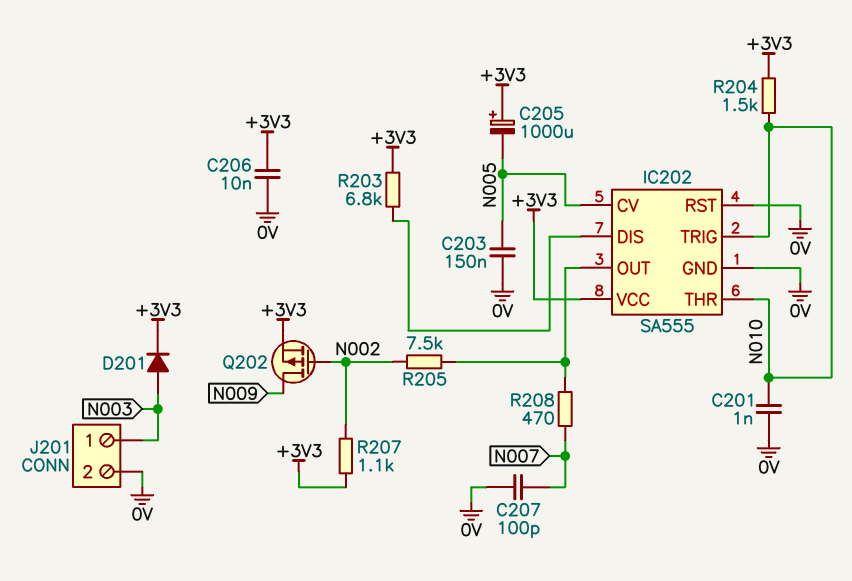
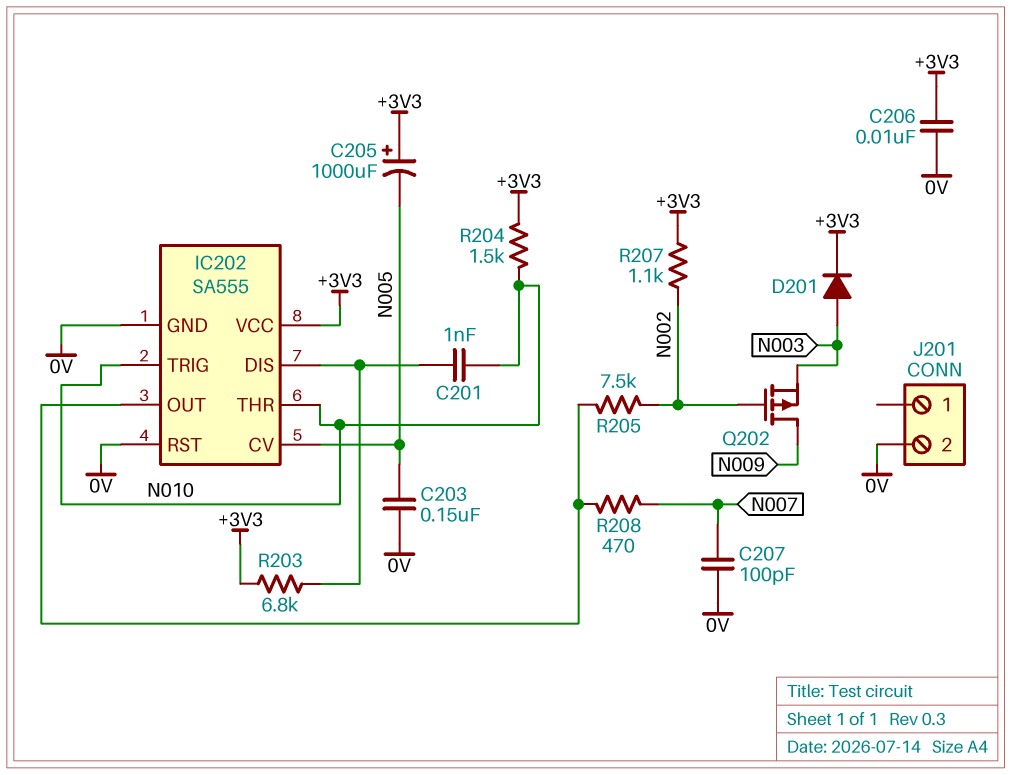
C201: 1nF (0V, N010) -> 1nF (IC202/DIS, N010)
J201 pin 1: N003 -> none
Q202: PMOS (G N002, D N009, S +3V3) -> PMOS (G N002, D N009, S N003)

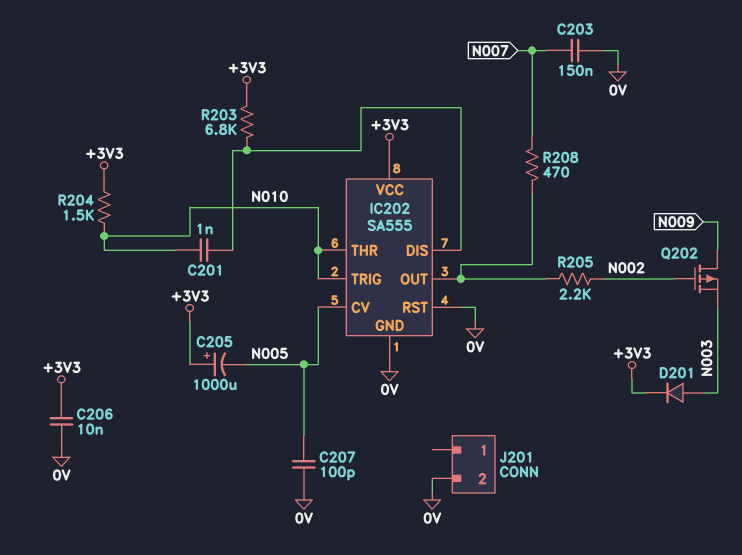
C203: 150nF (0V, N005) -> 150nF (0V, N007)
C207: 100pF (0V, N007) -> 100pF (0V, N005)
R205: 7.5k (IC202/OUT, N002) -> 2.2k (IC202/OUT, N002)
R207: 1.1k (+3V3, N002) -> none

